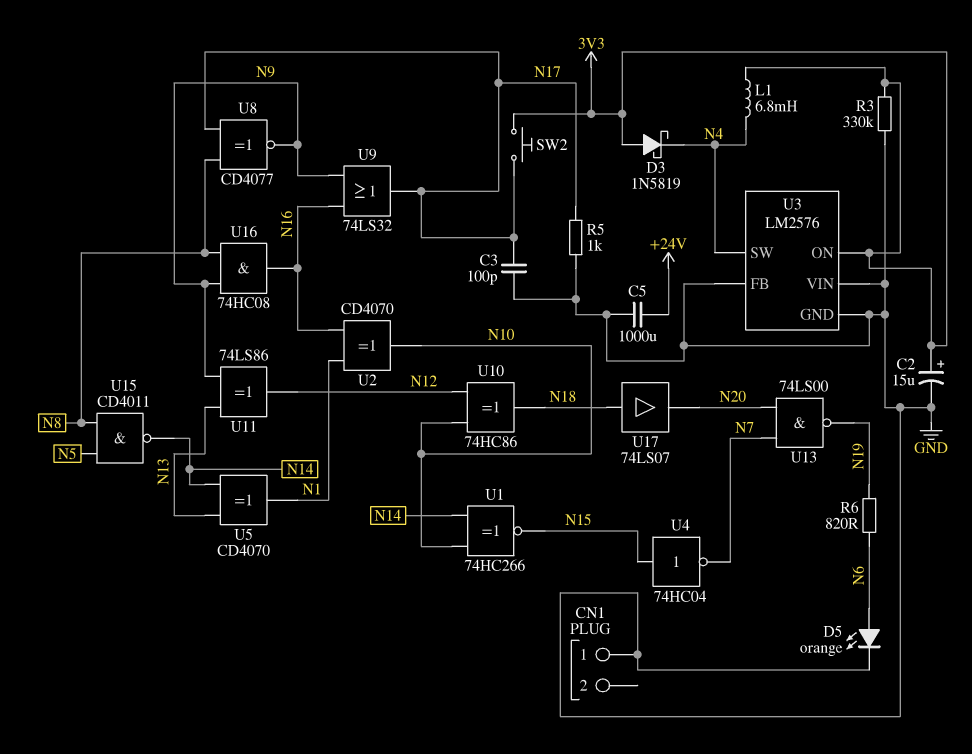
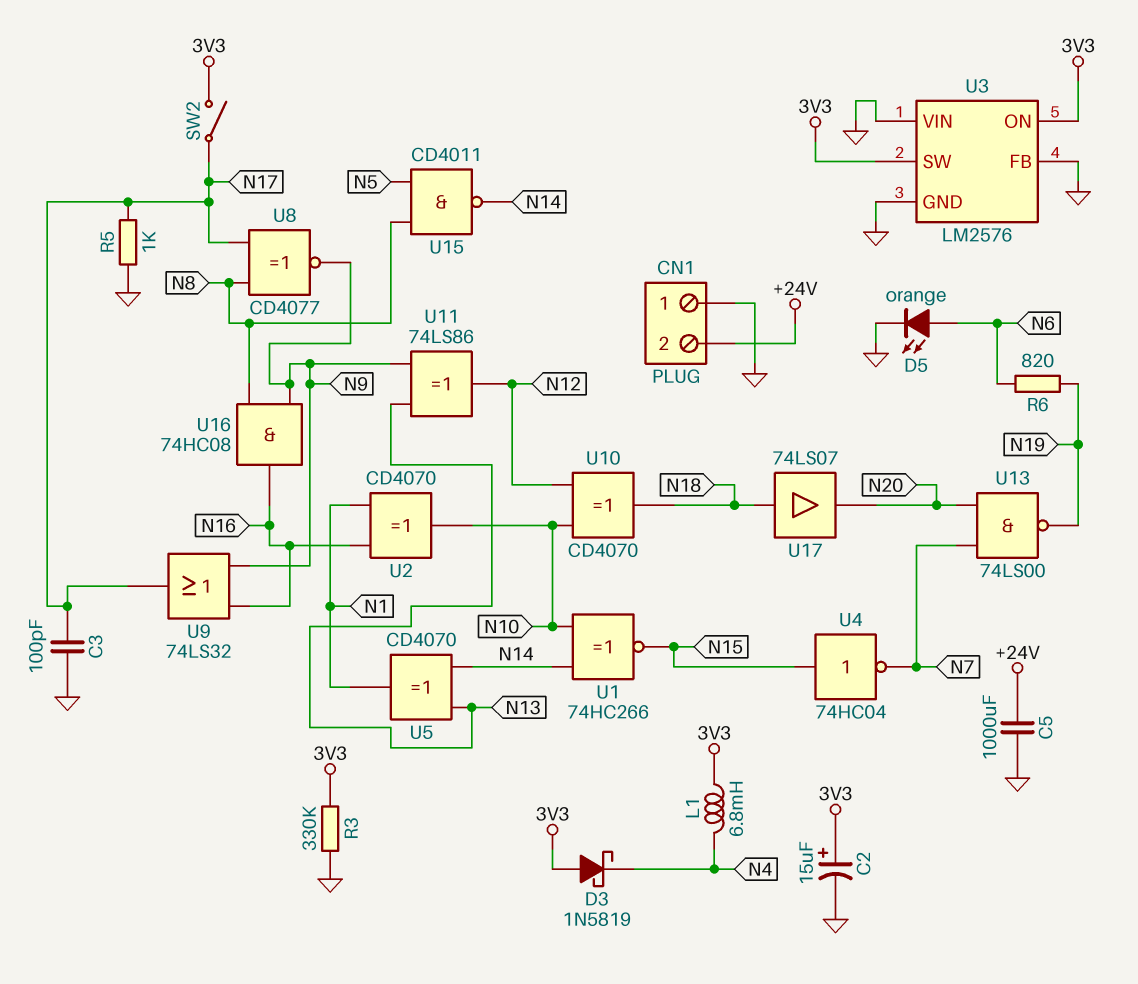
CN1 pin 2: none -> +24V
SW2: button (3V3, N17) -> switch (3V3, N17)
U3 pin SW: N4 -> 3V3
U10: XOR 74HC86 (in N10, in N12, out N18) -> XOR CD4070 (in N10, in N12, out N18)

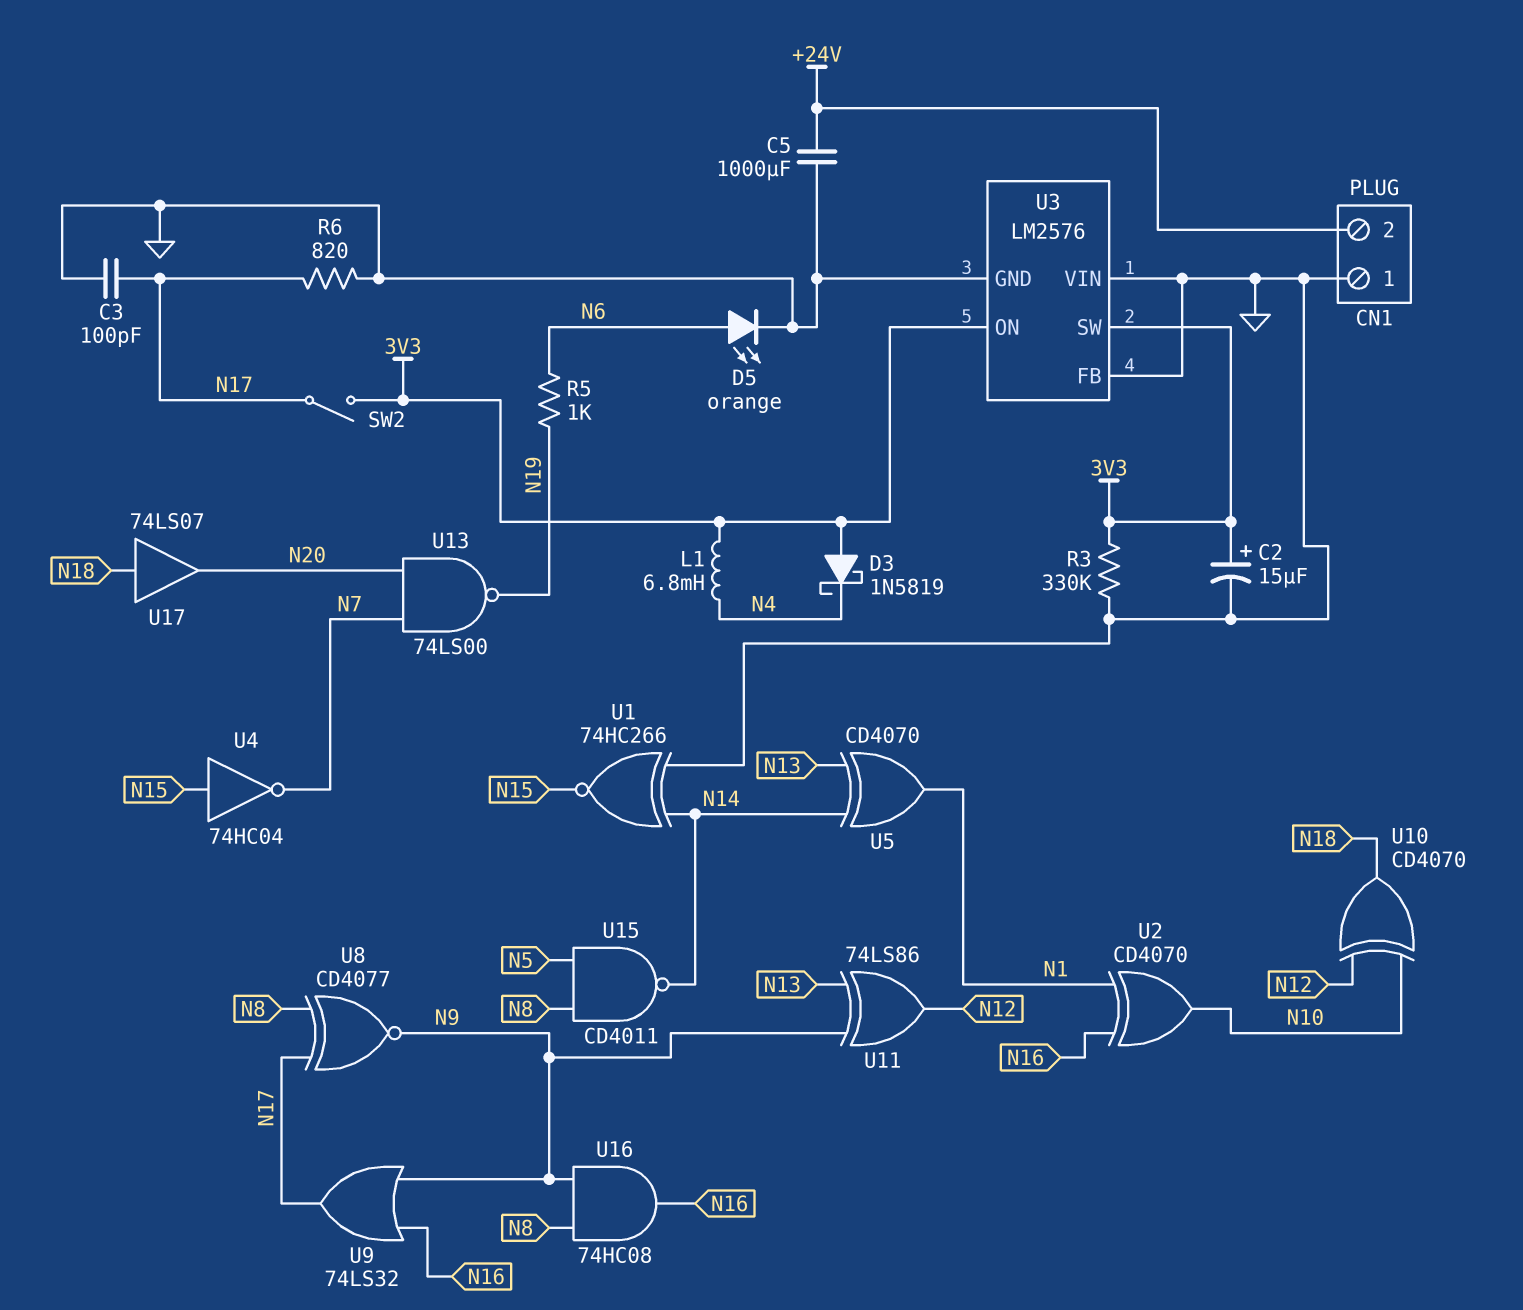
R5: 1k (GND, N17) -> 1k (N6, N19)
R6: 820 (N6, N19) -> 820 (GND, N17)
U1: XNOR 74HC266 (in N10, in N14, out N15) -> XNOR 74HC266 (in GND, in N14, out N15)

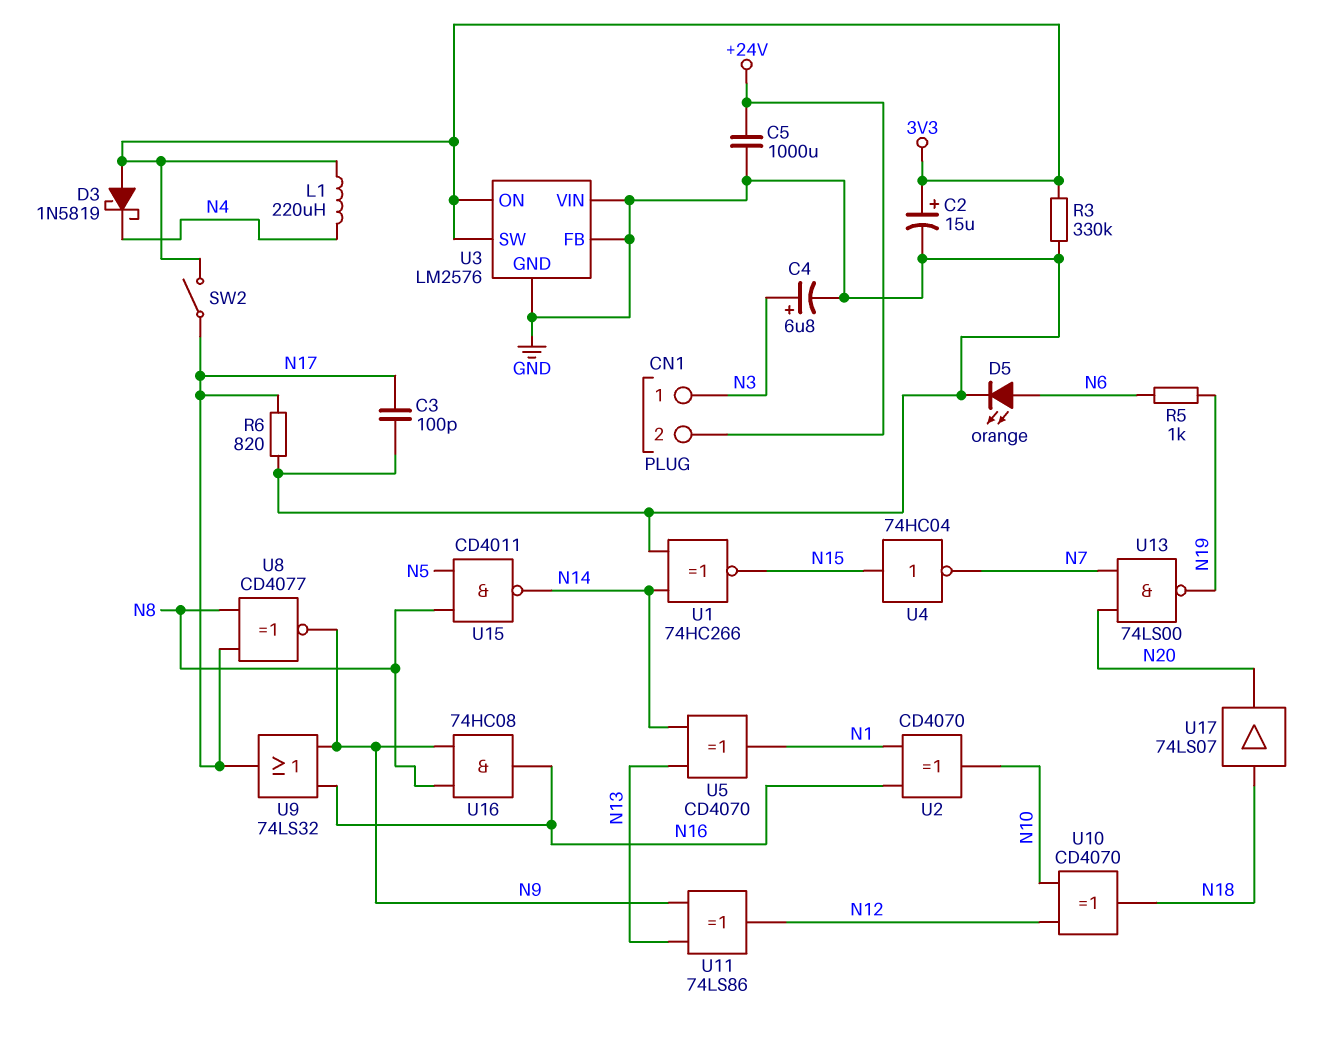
C4: none -> 6.8uF (plus N3, minus GND)
CN1 pin 1: GND -> N3
L1: 6.8mH (3V3, N4) -> 220uH (3V3, N4)

